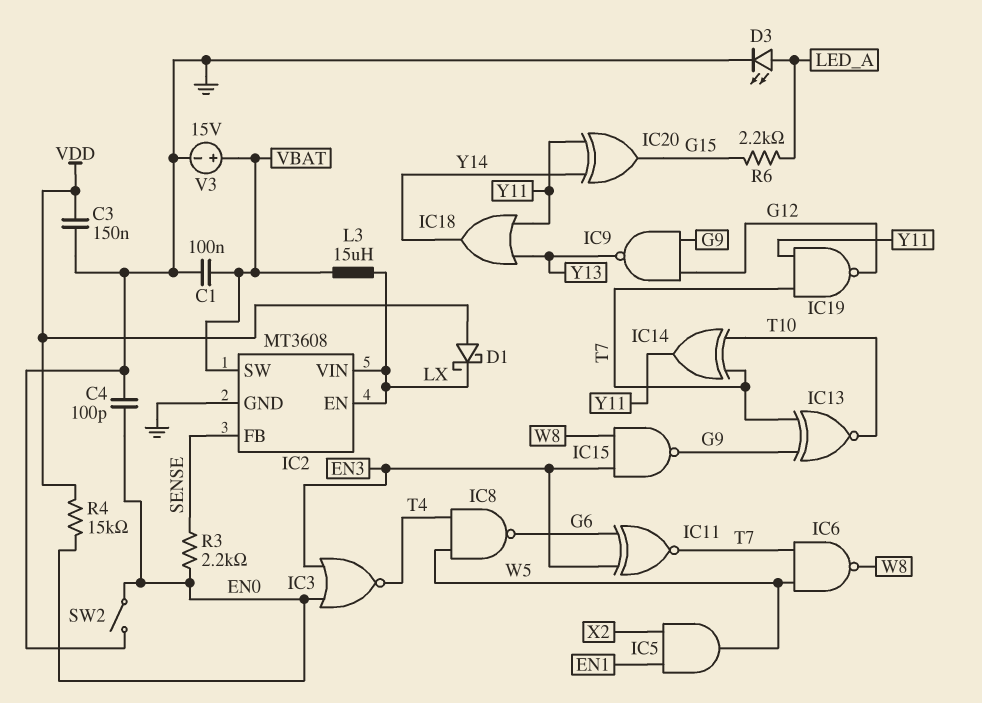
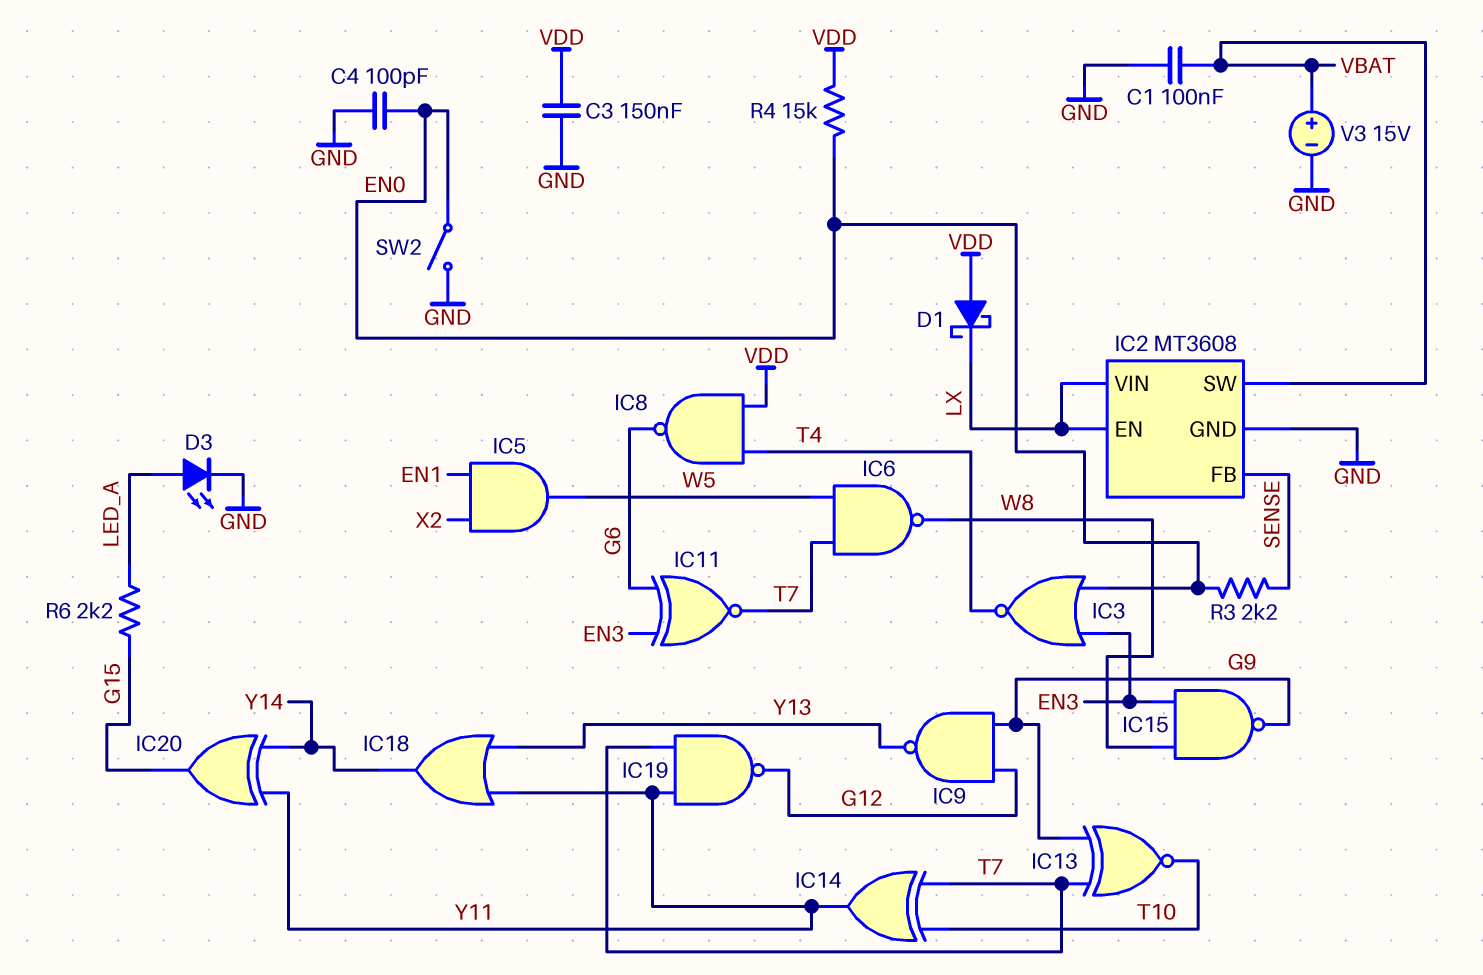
IC8: NAND (in T4, in W5, out G6) -> NAND (in T4, in VDD, out G6)
L3: 15uH (LX, VBAT) -> none

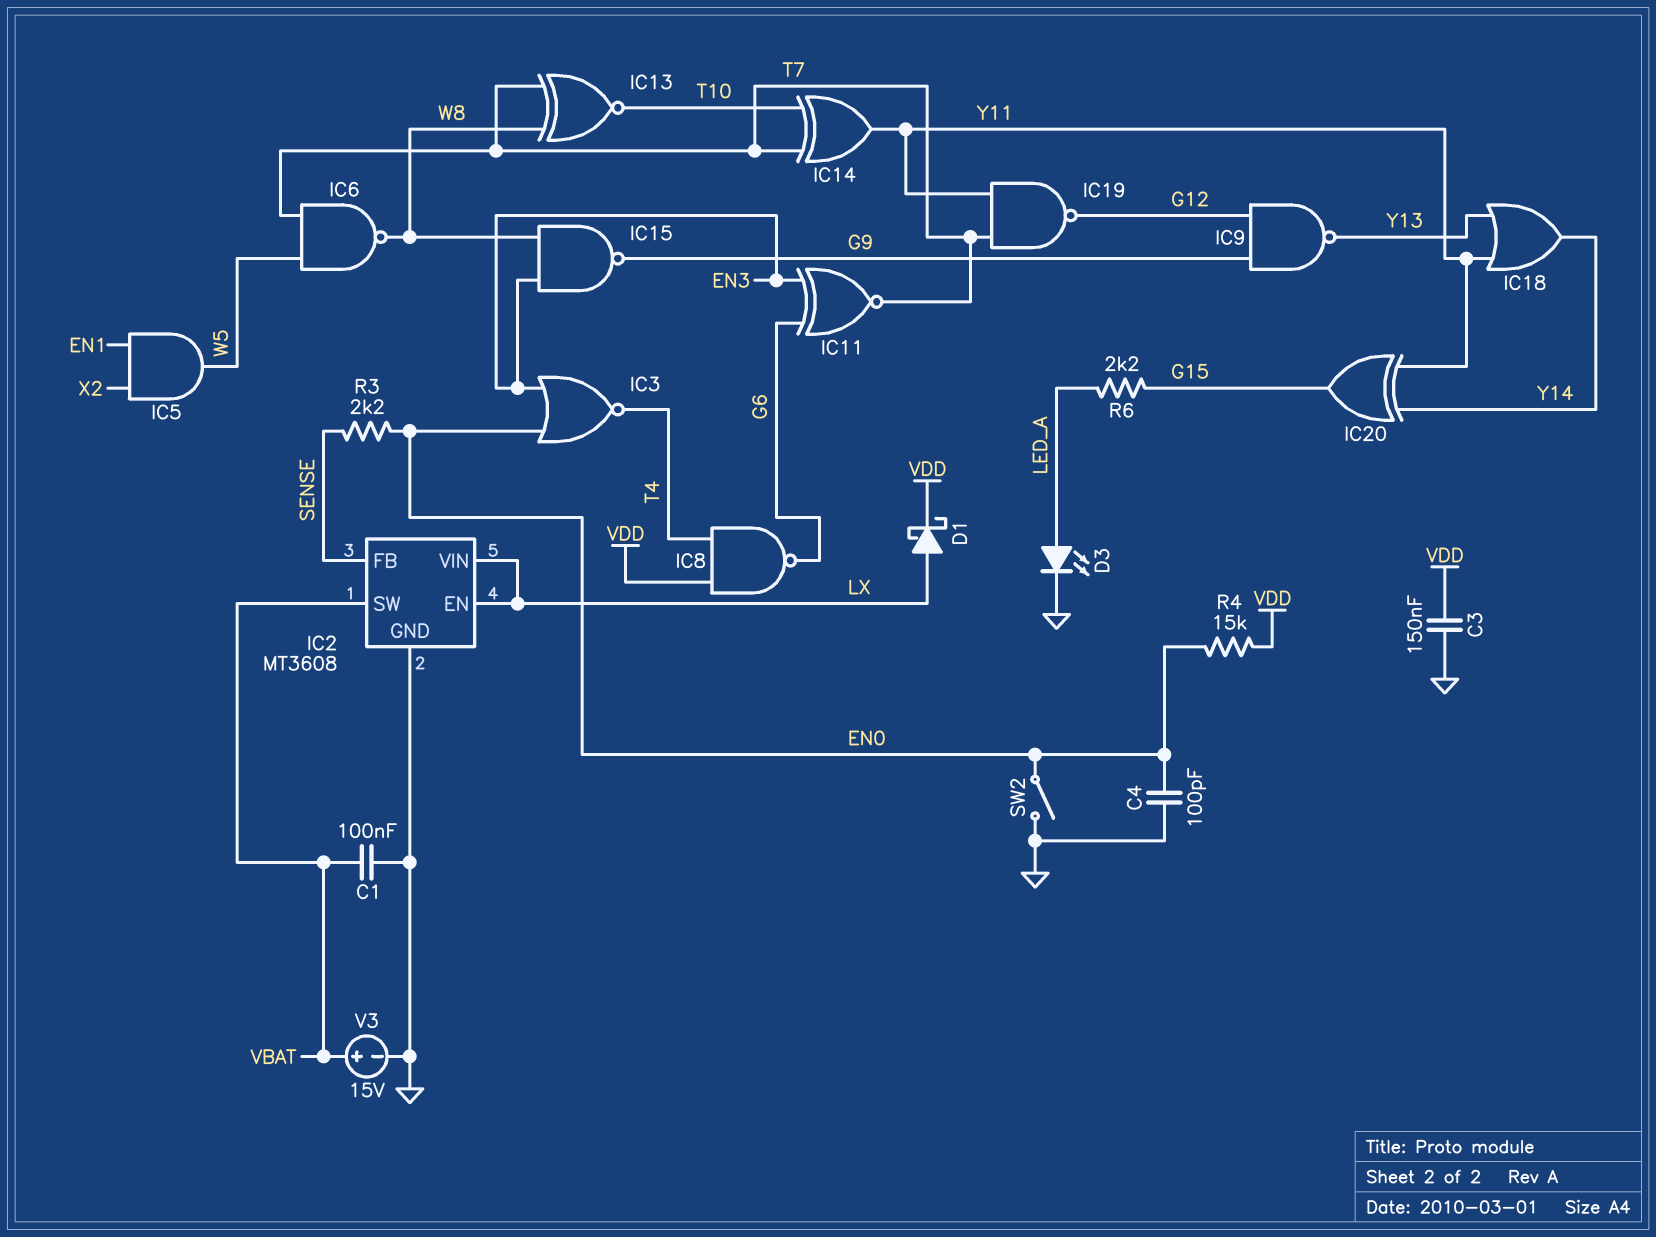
D1: schottky (A VDD, K LX) -> schottky (A LX, K VDD)
IC13: XNOR (in G9, in T7, out T10) -> XNOR (in T7, in W8, out T10)

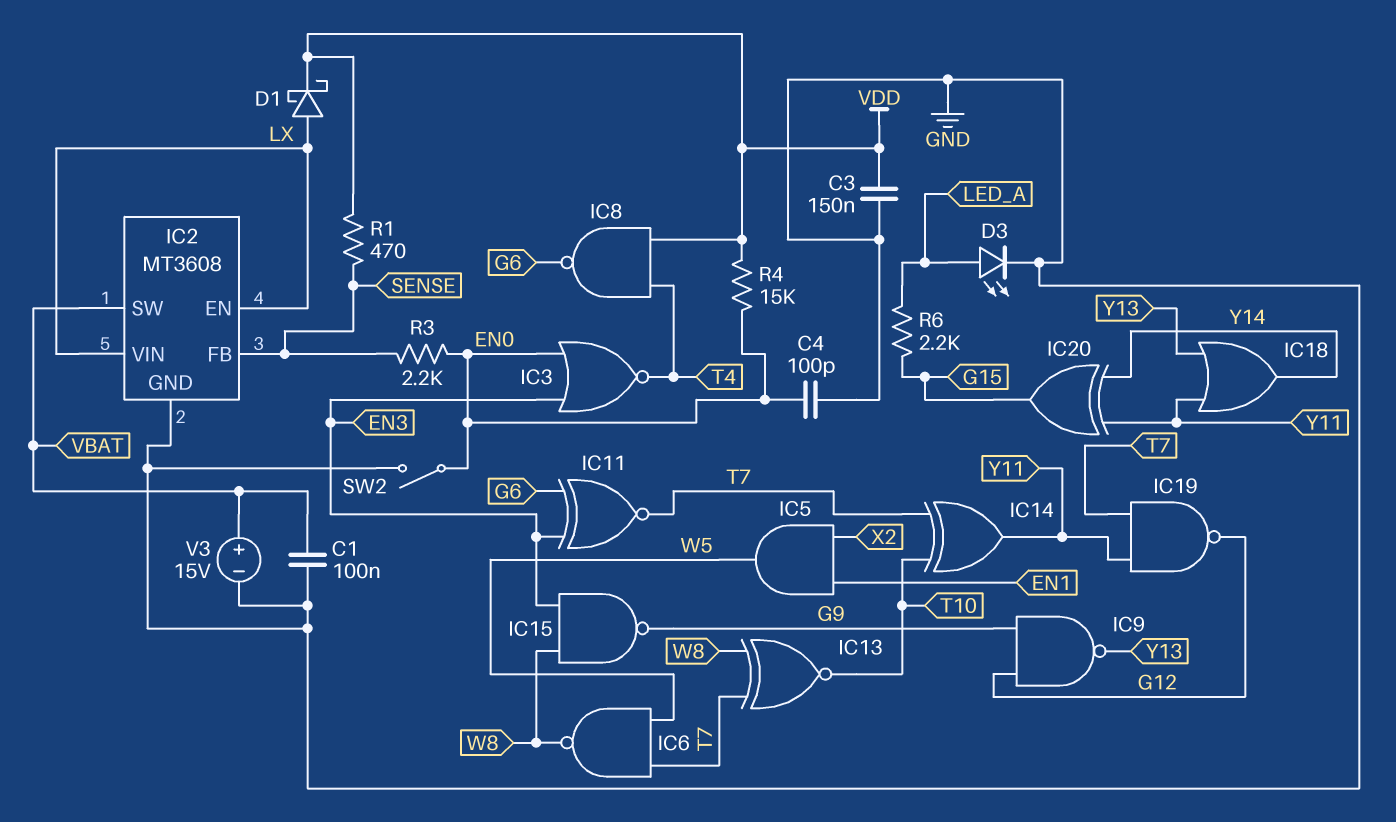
R1: none -> 470 (SENSE, VDD)

